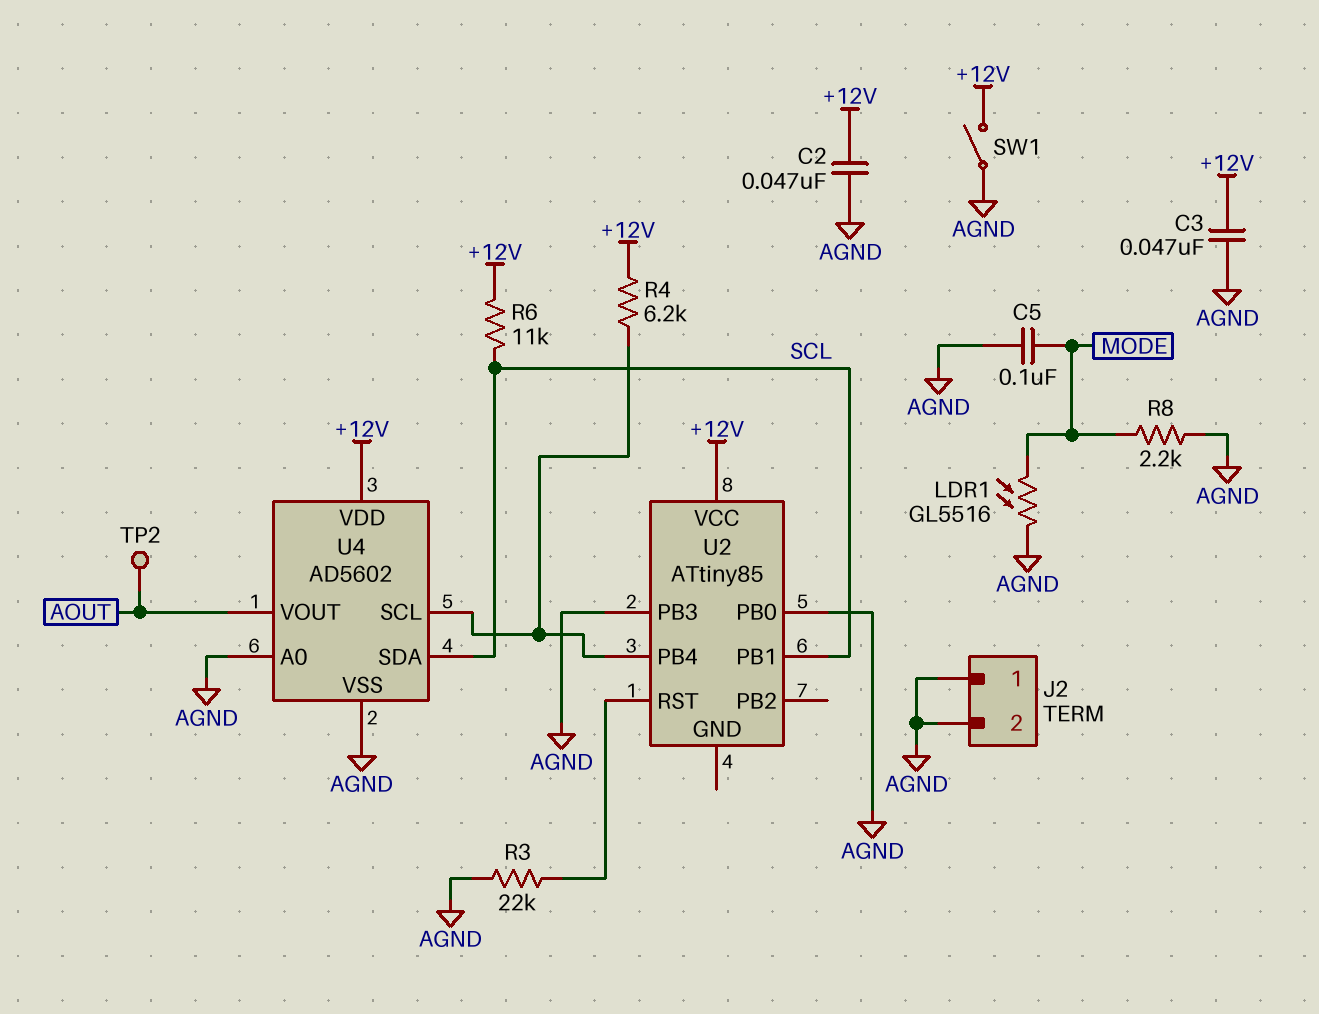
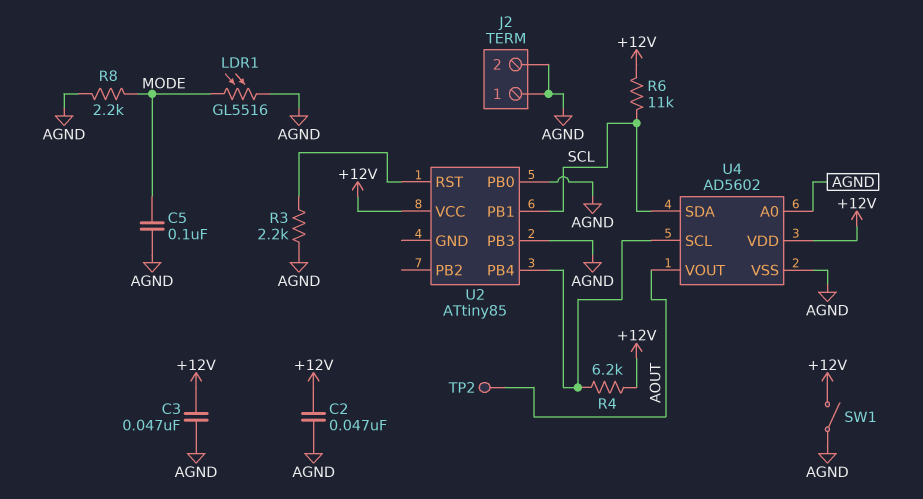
R3: 22k (AGND, U2/RST) -> 2.2k (AGND, U2/RST)

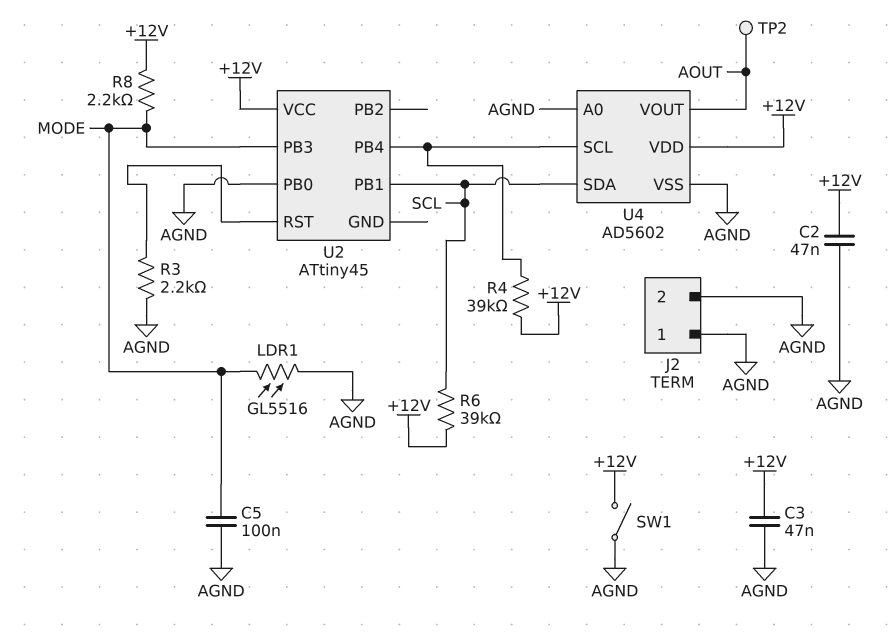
R4: 6.2k (+12V, U2/PB4) -> 39k (+12V, U2/PB4)
R6: 11k (+12V, SCL) -> 39k (+12V, SCL)
R8: 2.2k (AGND, MODE) -> 2.2k (+12V, MODE)
U2: ATtiny85 -> ATtiny45
U2 pin PB3: AGND -> MODE

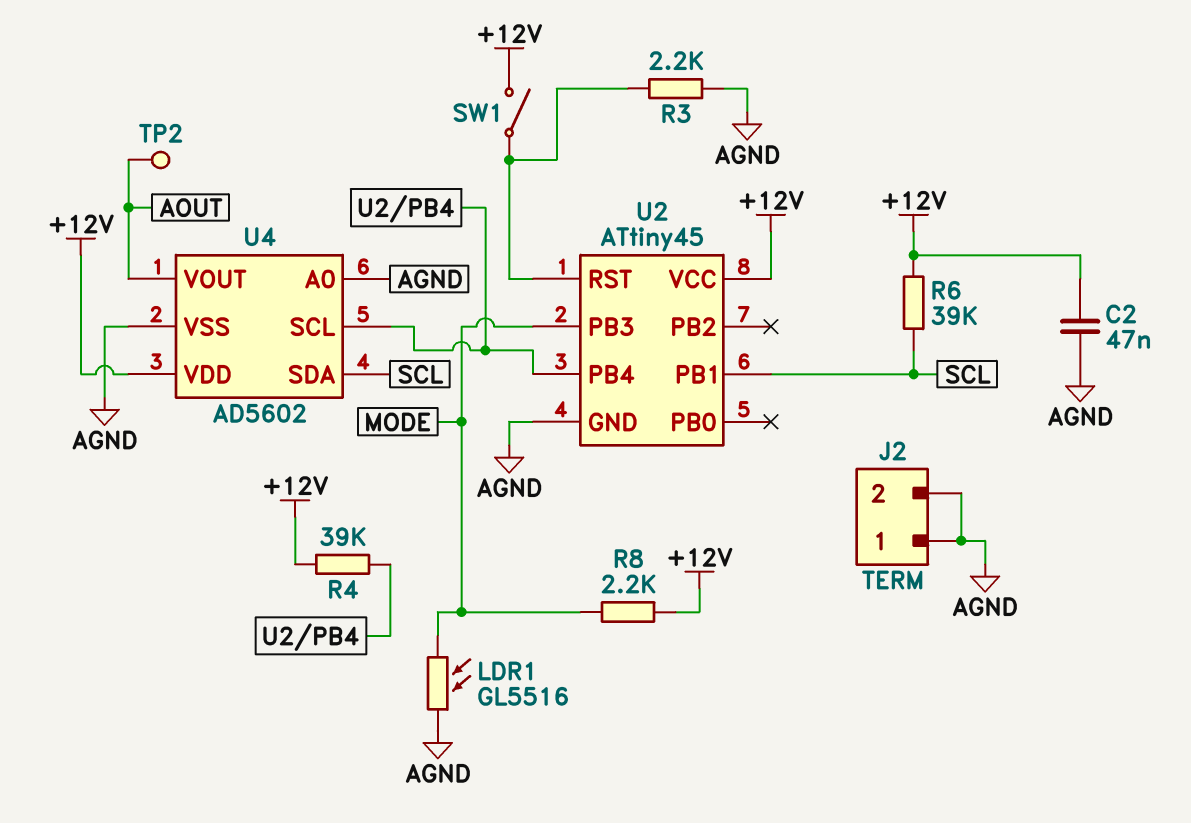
C3: 47nF (+12V, AGND) -> none
C5: 100nF (AGND, MODE) -> none
SW1: switch (+12V, AGND) -> switch (+12V, U2/RST)
U2 pin GND: none -> AGND
U2 pin PB0: AGND -> none

